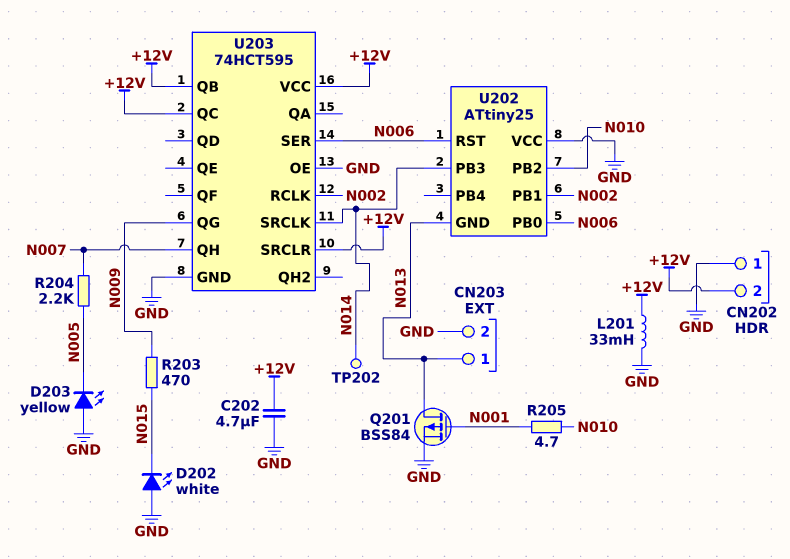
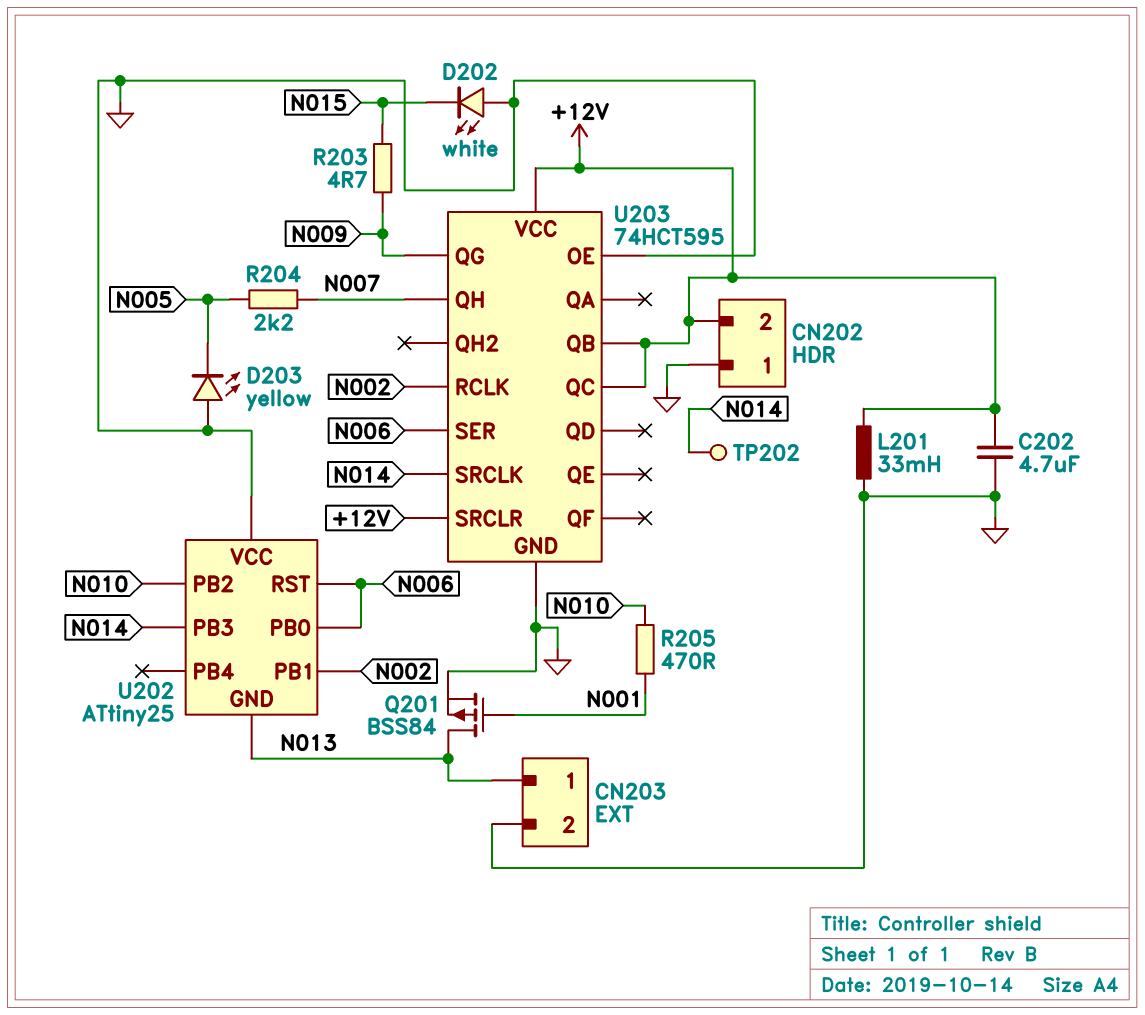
R203: 470 (N009, N015) -> 4.7 (N009, N015)
R205: 4.7 (N001, N010) -> 470 (N001, N010)

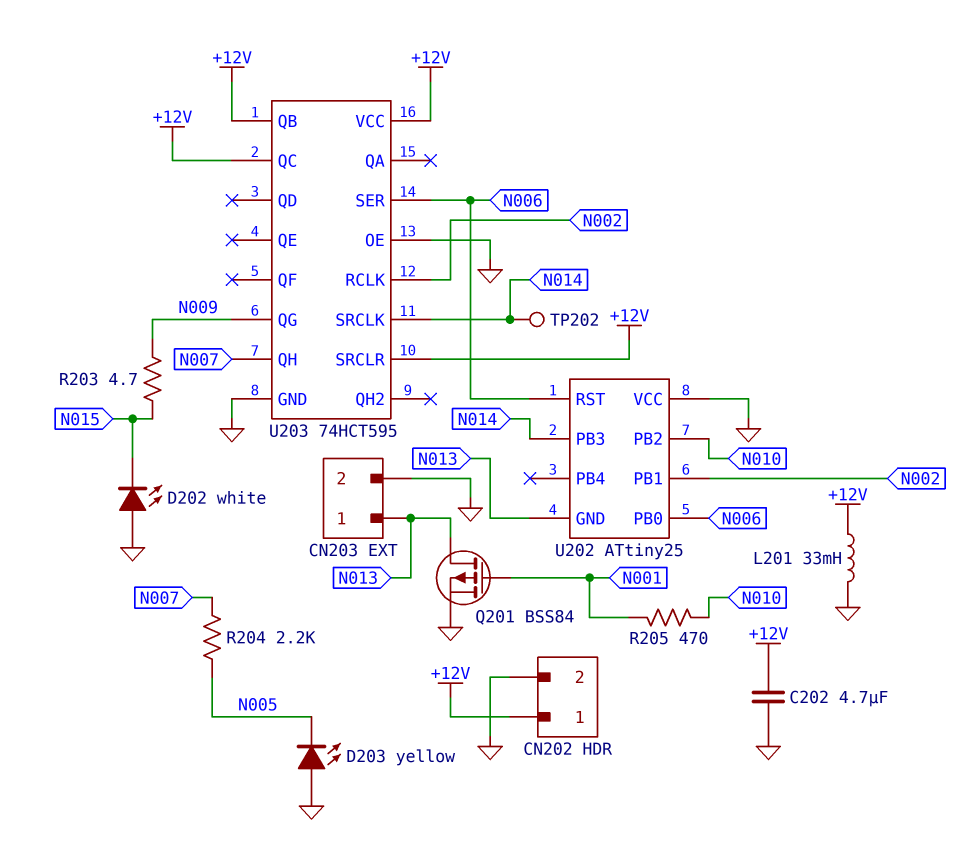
CN202 pin 1: GND -> +12V
CN202 pin 2: +12V -> GND

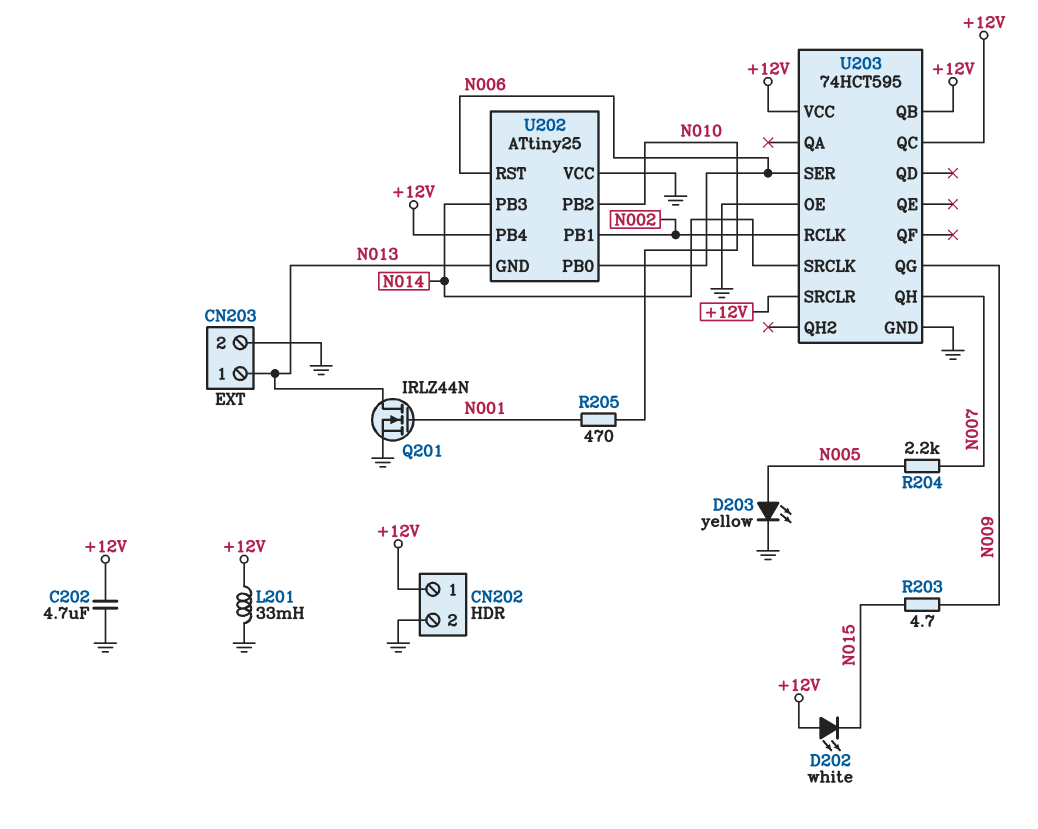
D202: LED white (A GND, K N015) -> LED white (A +12V, K N015)
D203: LED yellow (A GND, K N005) -> LED yellow (A N005, K GND)
Q201: PMOS BSS84 (G N001, D N013, S GND) -> NMOS IRLZ44N (G N001, D N013, S GND)
TP202: test point (N014) -> none
U202 pin PB4: none -> +12V

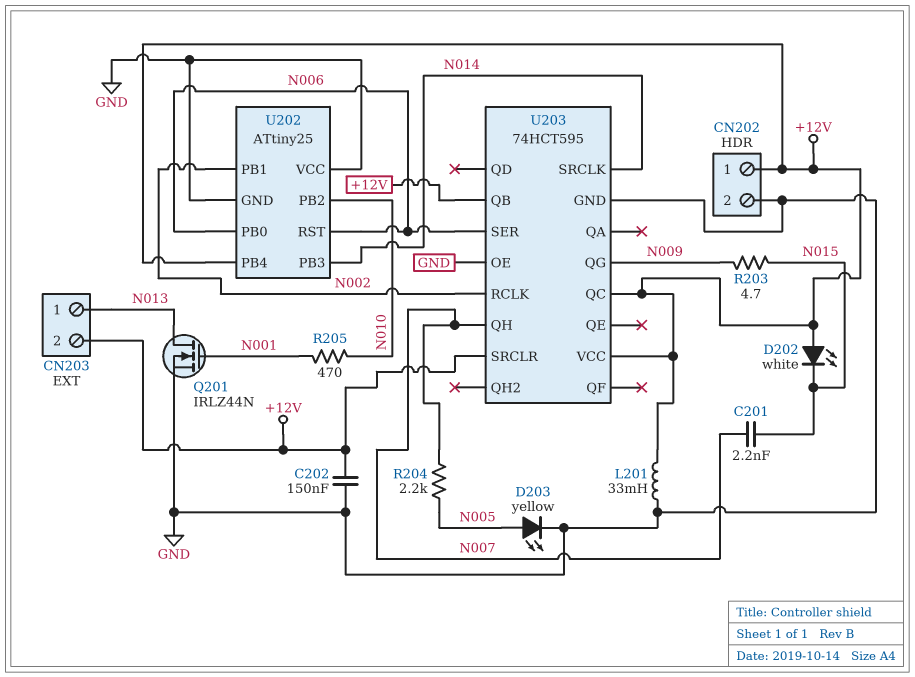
C201: none -> 2.2nF (N007, N015)
C202: 4.7uF (+12V, GND) -> 150nF (+12V, GND)
CN203 pin 2: GND -> +12V
U202 pin GND: N013 -> GND

